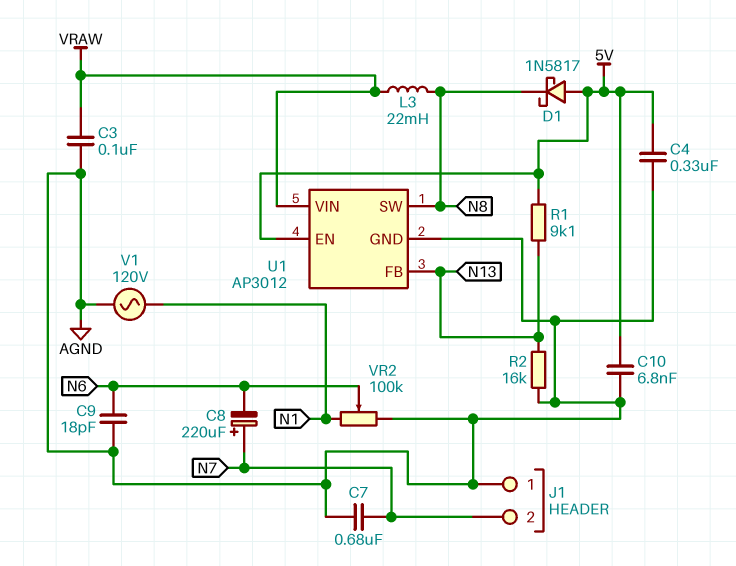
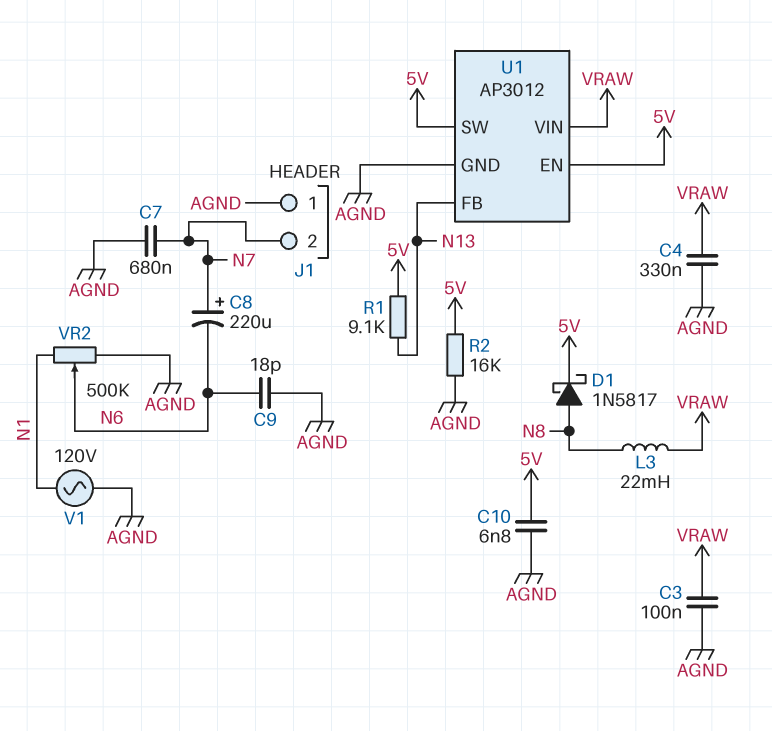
C4: 330nF (5V, AGND) -> 330nF (AGND, VRAW)
D1: schottky 1N5817 (A 5V, K N8) -> schottky 1N5817 (A N8, K 5V)
R2: 16k (AGND, N13) -> 16k (5V, AGND)
U1 pin SW: N8 -> 5V
VR2: 100k (AGND, N1, wiper N6) -> 500k (AGND, N1, wiper N6)

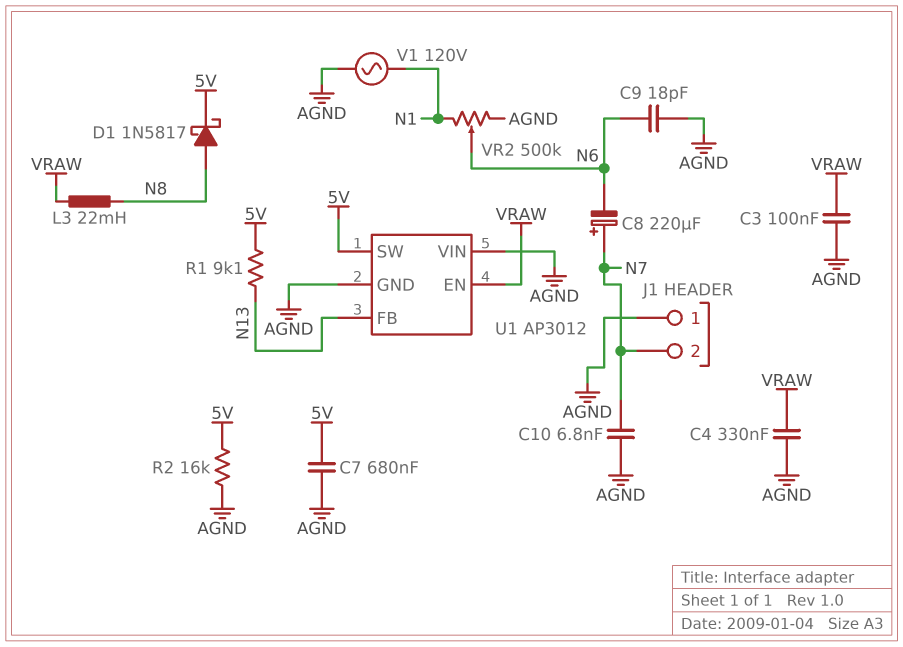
C7: 680nF (AGND, N7) -> 680nF (5V, AGND)
C10: 6.8nF (5V, AGND) -> 6.8nF (AGND, N7)
U1 pin EN: 5V -> VRAW
U1 pin VIN: VRAW -> AGND

